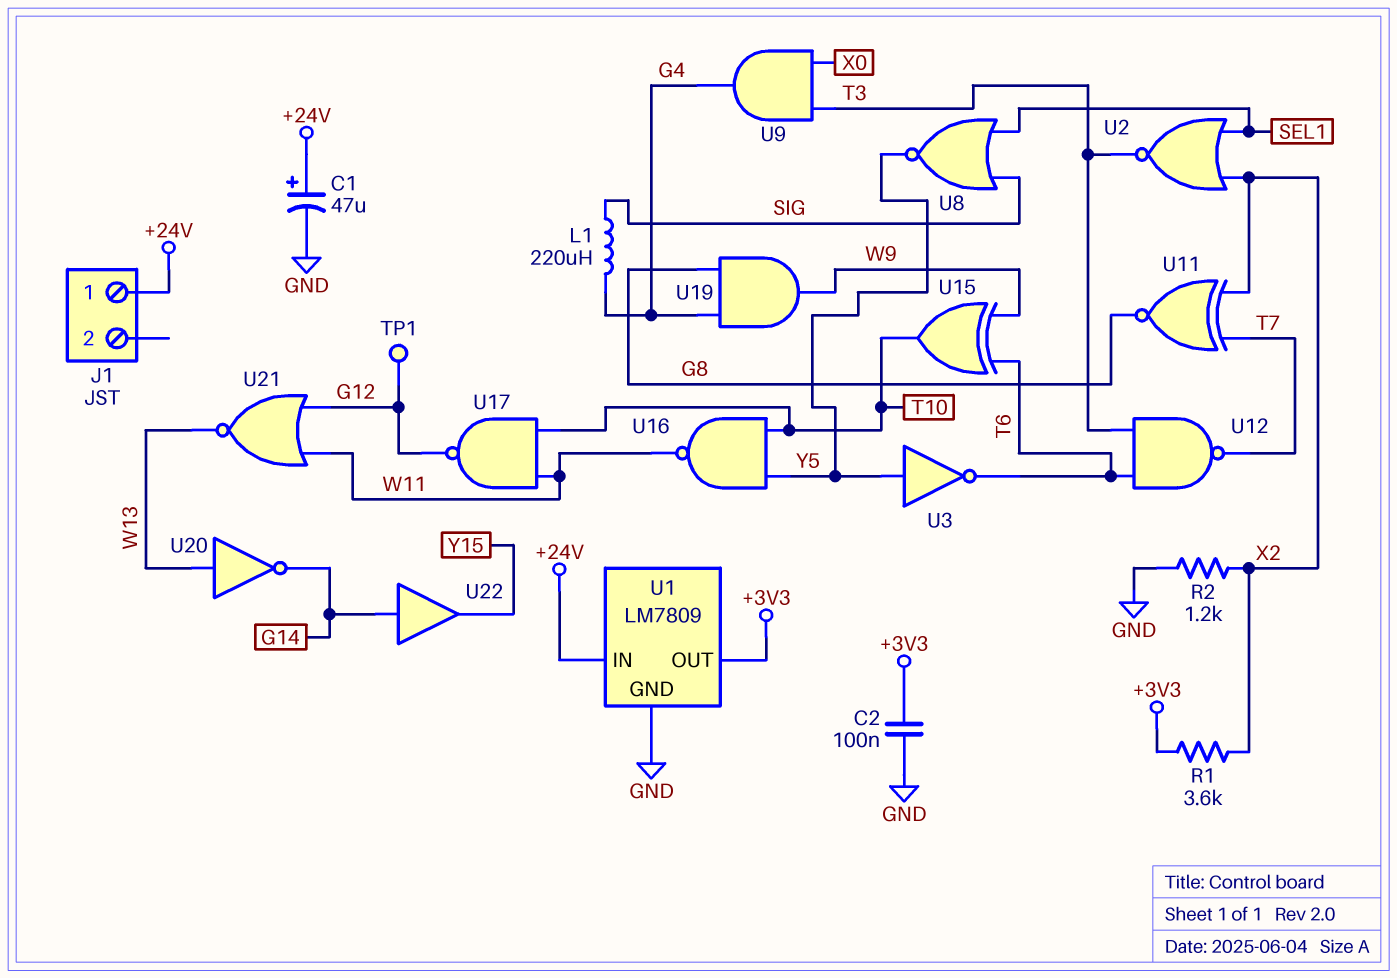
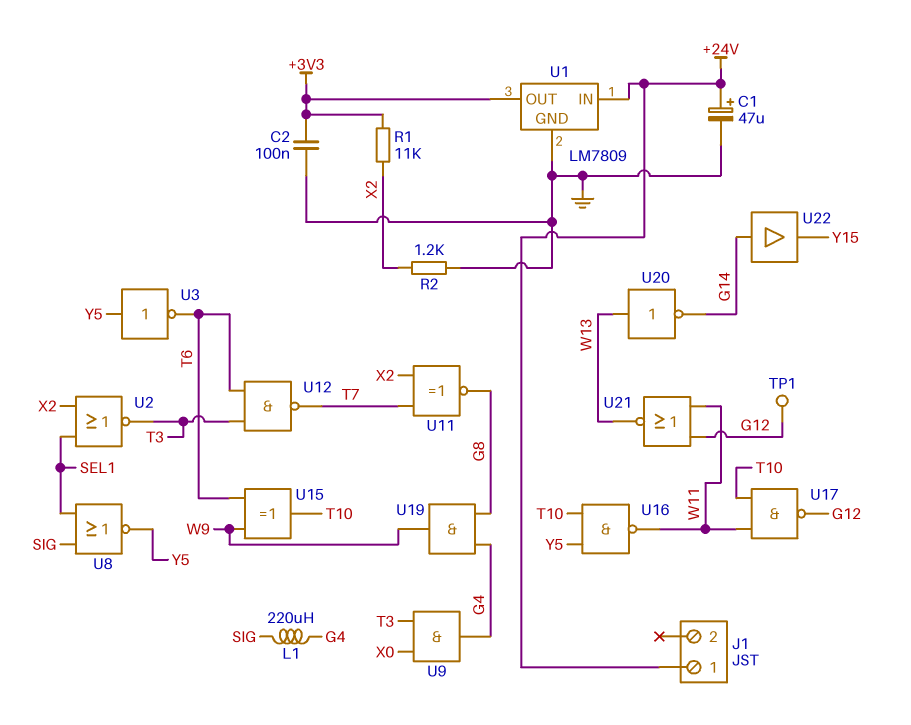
R1: 3.6k (+3V3, X2) -> 11k (+3V3, X2)

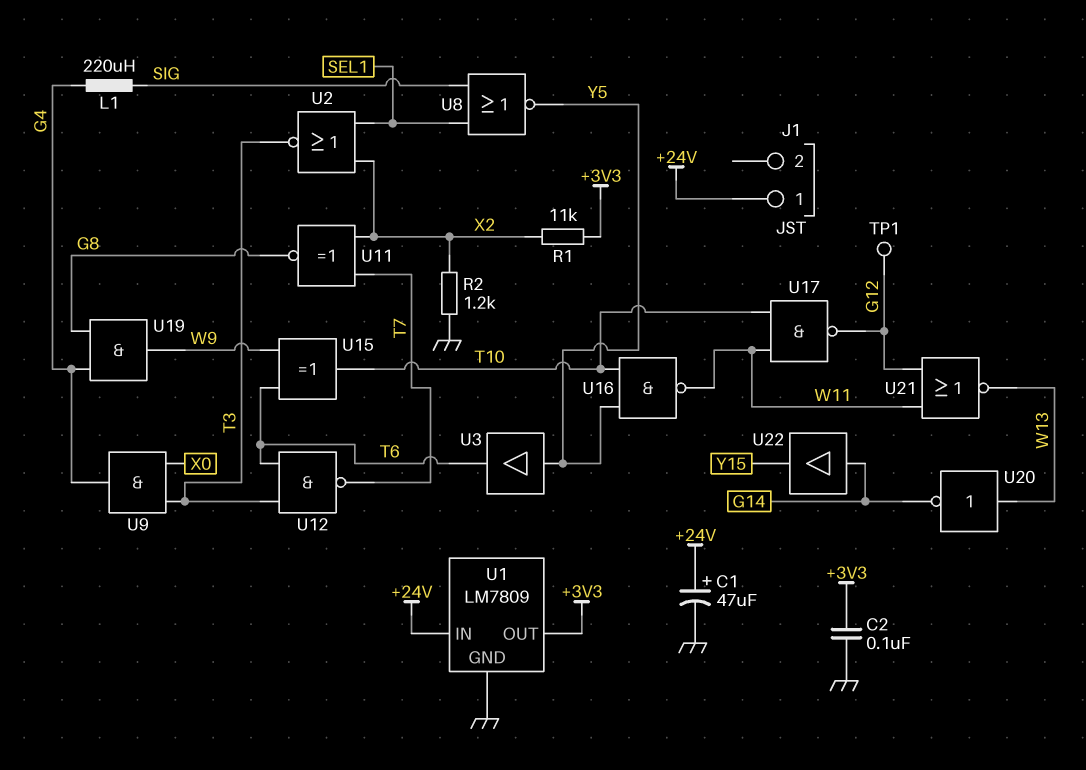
U3: NOT (in Y5, out T6) -> buffer (in Y5, out T6)

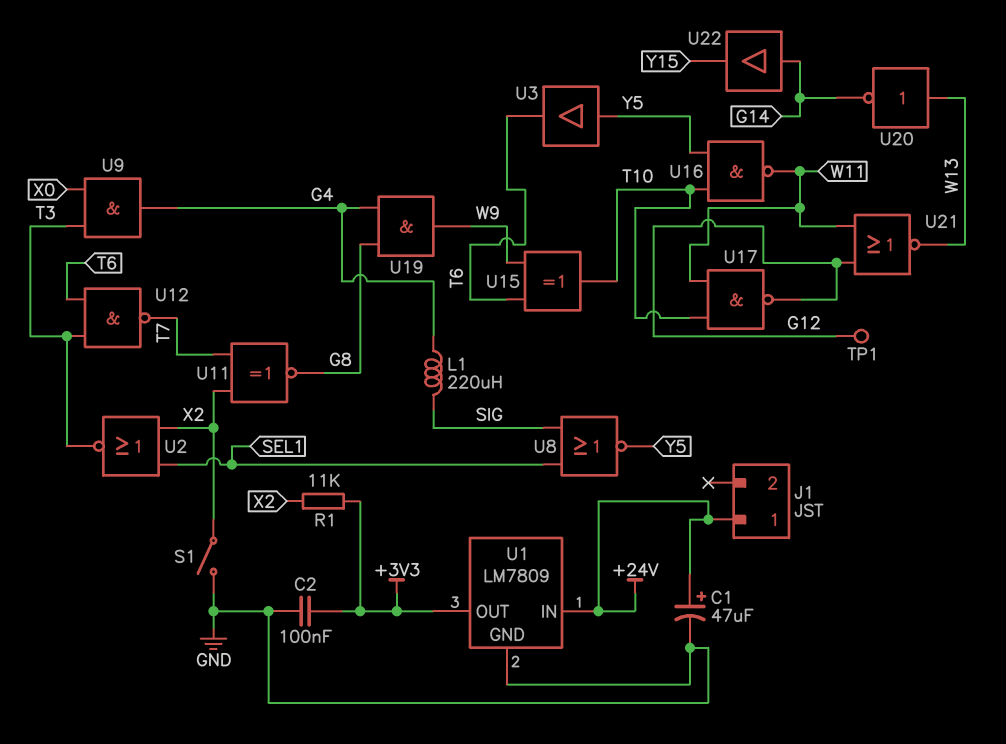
R2: 1.2k (GND, X2) -> none
S1: none -> switch (GND, X2)

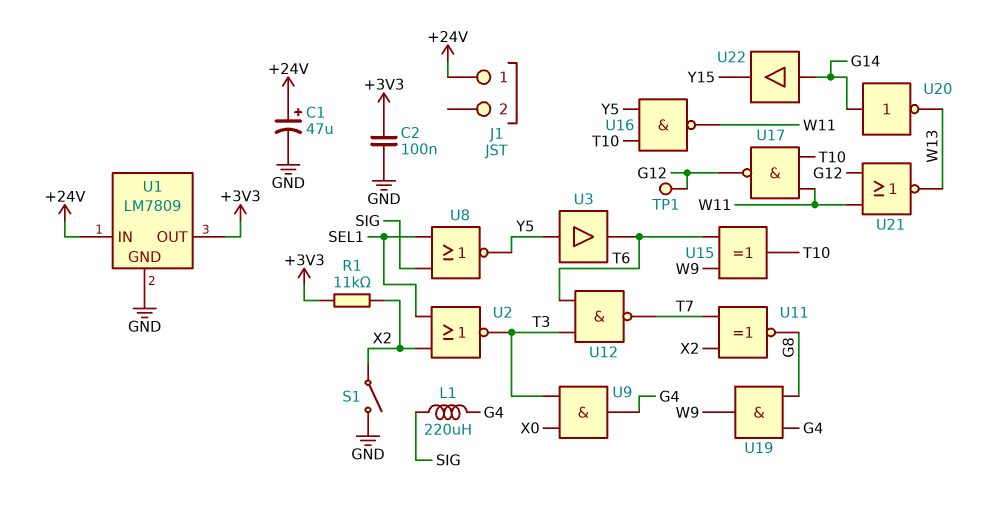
U20: NOT (in W13, out G14) -> NOT (in G14, out W13)

